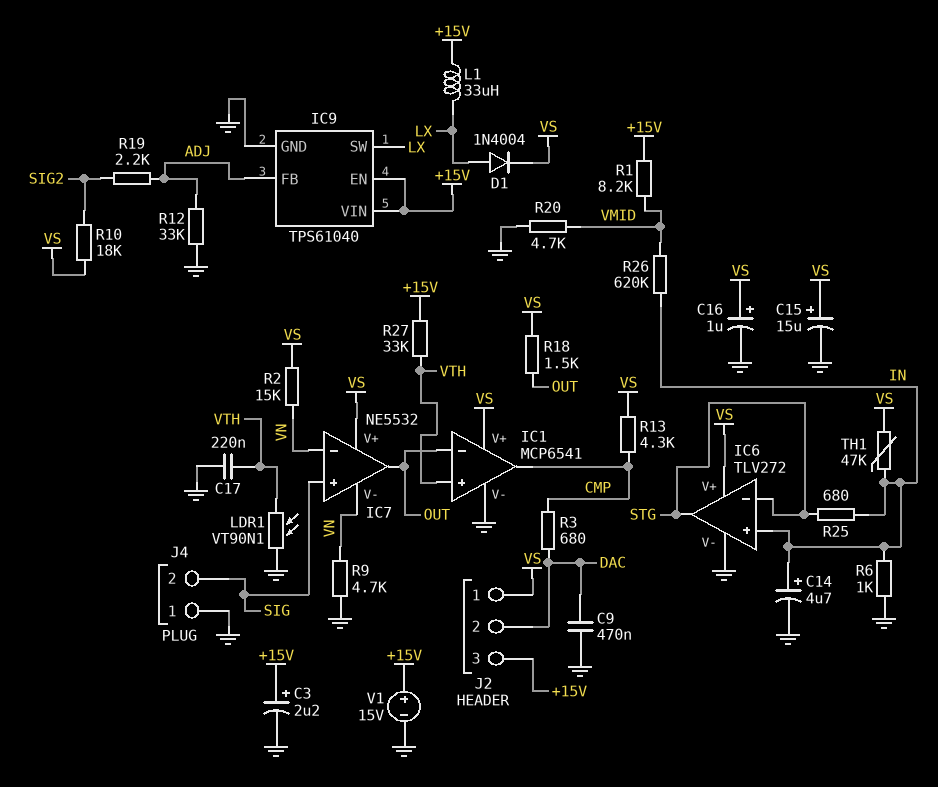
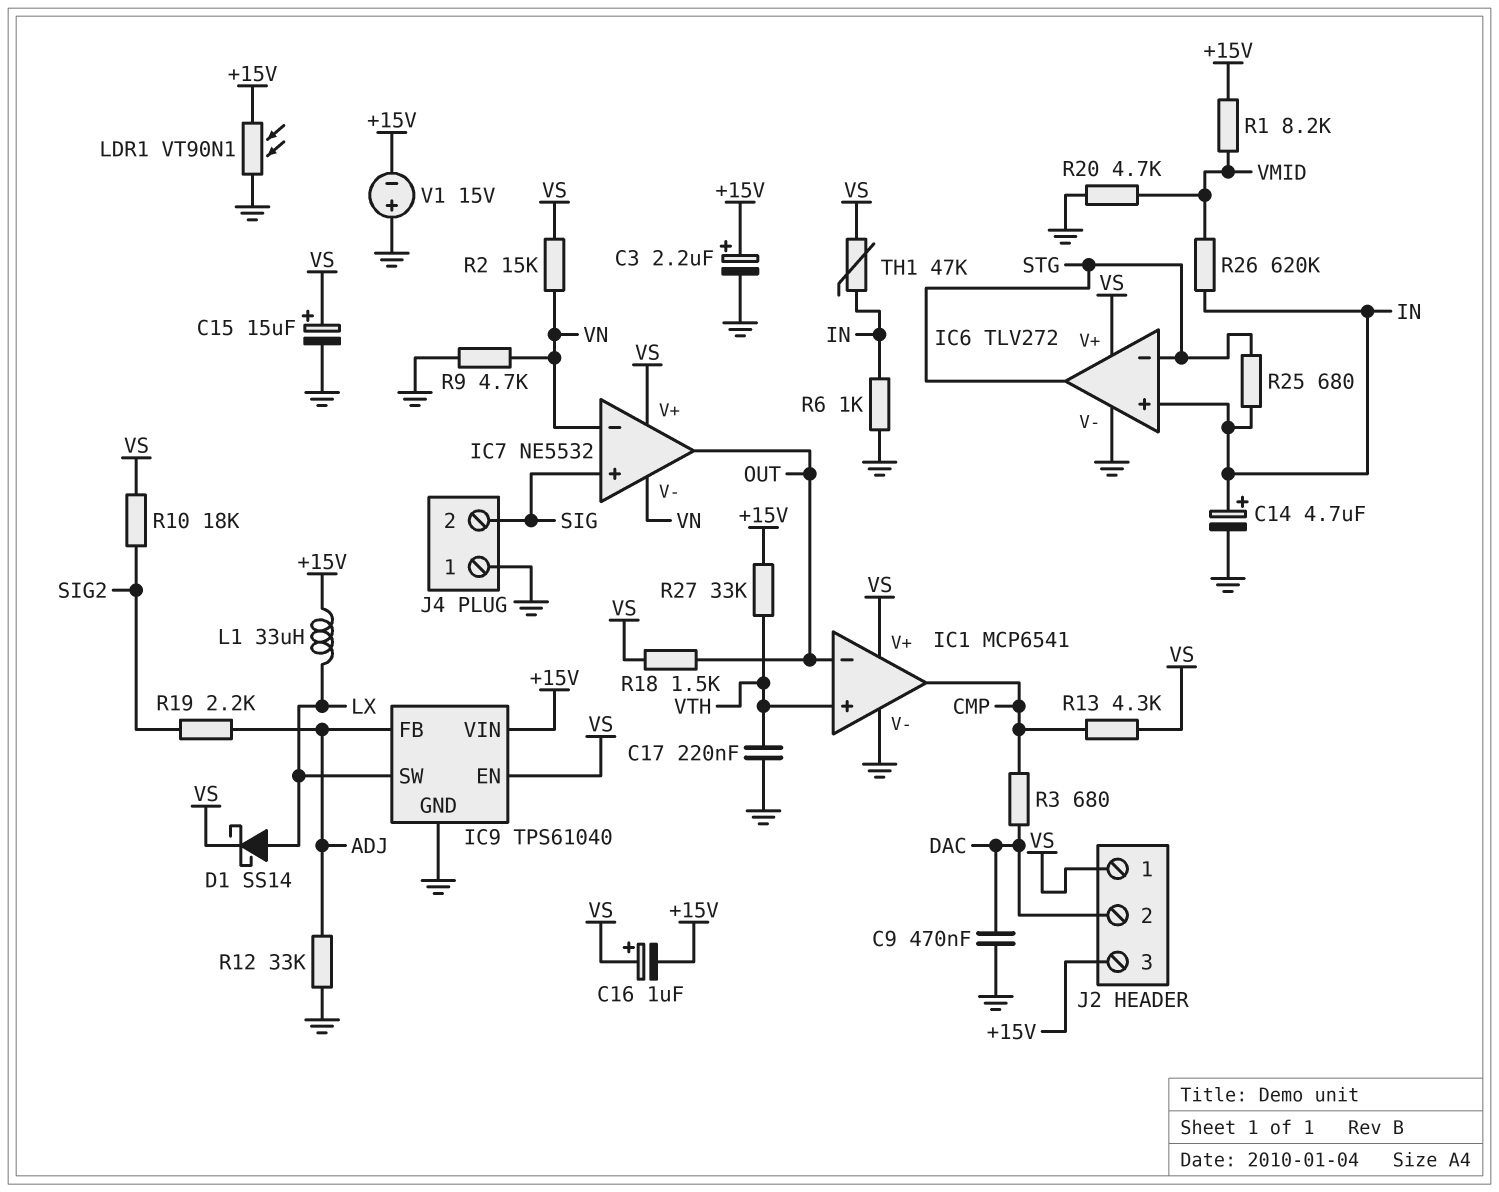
C16: 1uF (plus VS, minus GND) -> 1uF (plus VS, minus +15V)
D1: diode 1N4004 (A LX, K VS) -> schottky SS14 (A LX, K VS)
IC9 pin EN: +15V -> VS
LDR1: VT90N1 (GND, VTH) -> VT90N1 (+15V, GND)
V1: 15V (plus +15V, minus GND) -> 15V (plus GND, minus +15V)

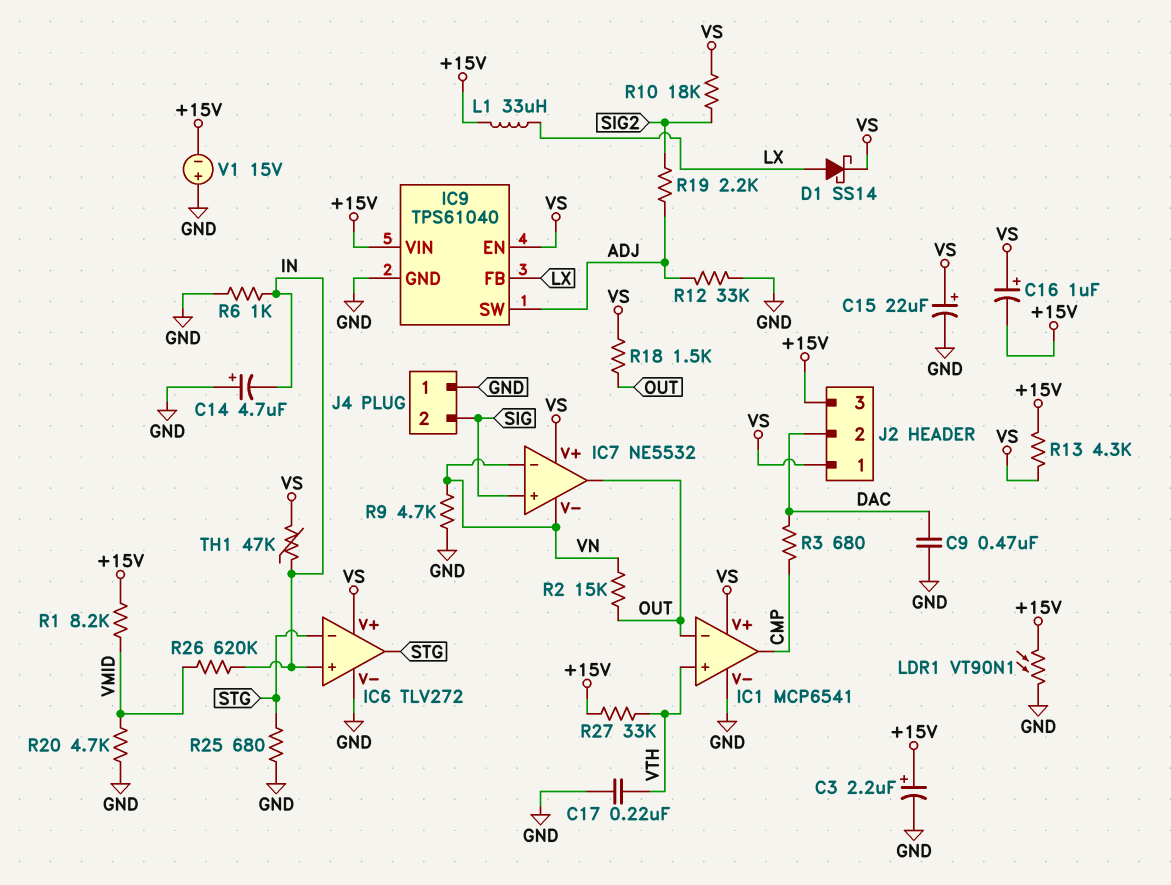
C14: 4.7uF (plus IN, minus GND) -> 4.7uF (plus GND, minus IN)
C15: 15uF (plus VS, minus GND) -> 22uF (plus VS, minus GND)
IC9 pin FB: ADJ -> LX
IC9 pin SW: LX -> ADJ
R2: 15k (VN, VS) -> 15k (OUT, VN)
R13: 4.3k (CMP, VS) -> 4.3k (+15V, VS)
R25: 680 (IN, STG) -> 680 (GND, STG)

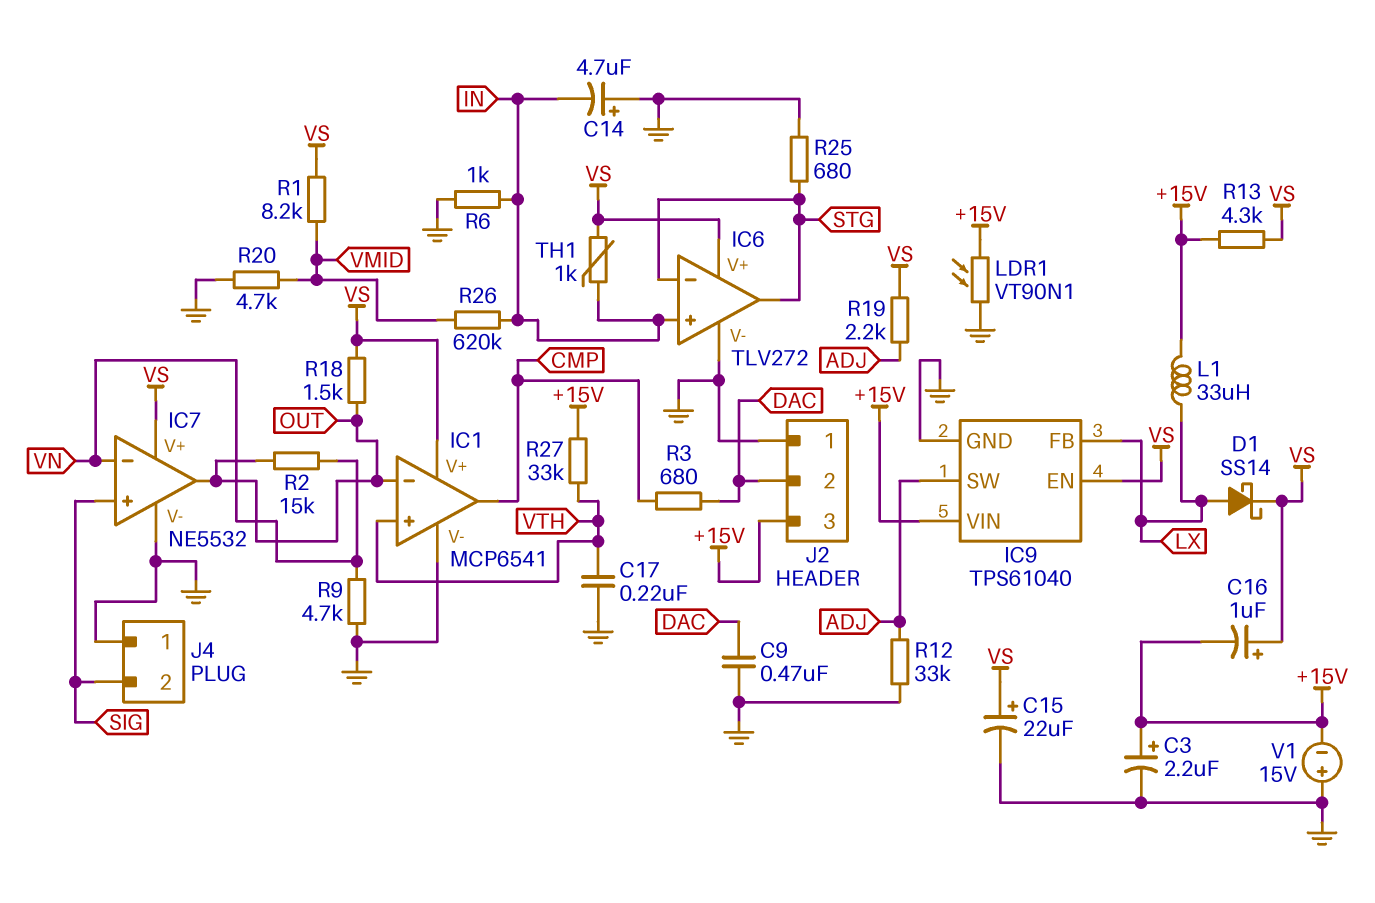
IC7 pin V-: VN -> GND
J2 pin 1: VS -> GND
R1: 8.2k (+15V, VMID) -> 8.2k (VMID, VS)
R10: 18k (SIG2, VS) -> none
R19: 2.2k (ADJ, SIG2) -> 2.2k (ADJ, VS)
TH1: 47k (IN, VS) -> 1k (IN, VS)

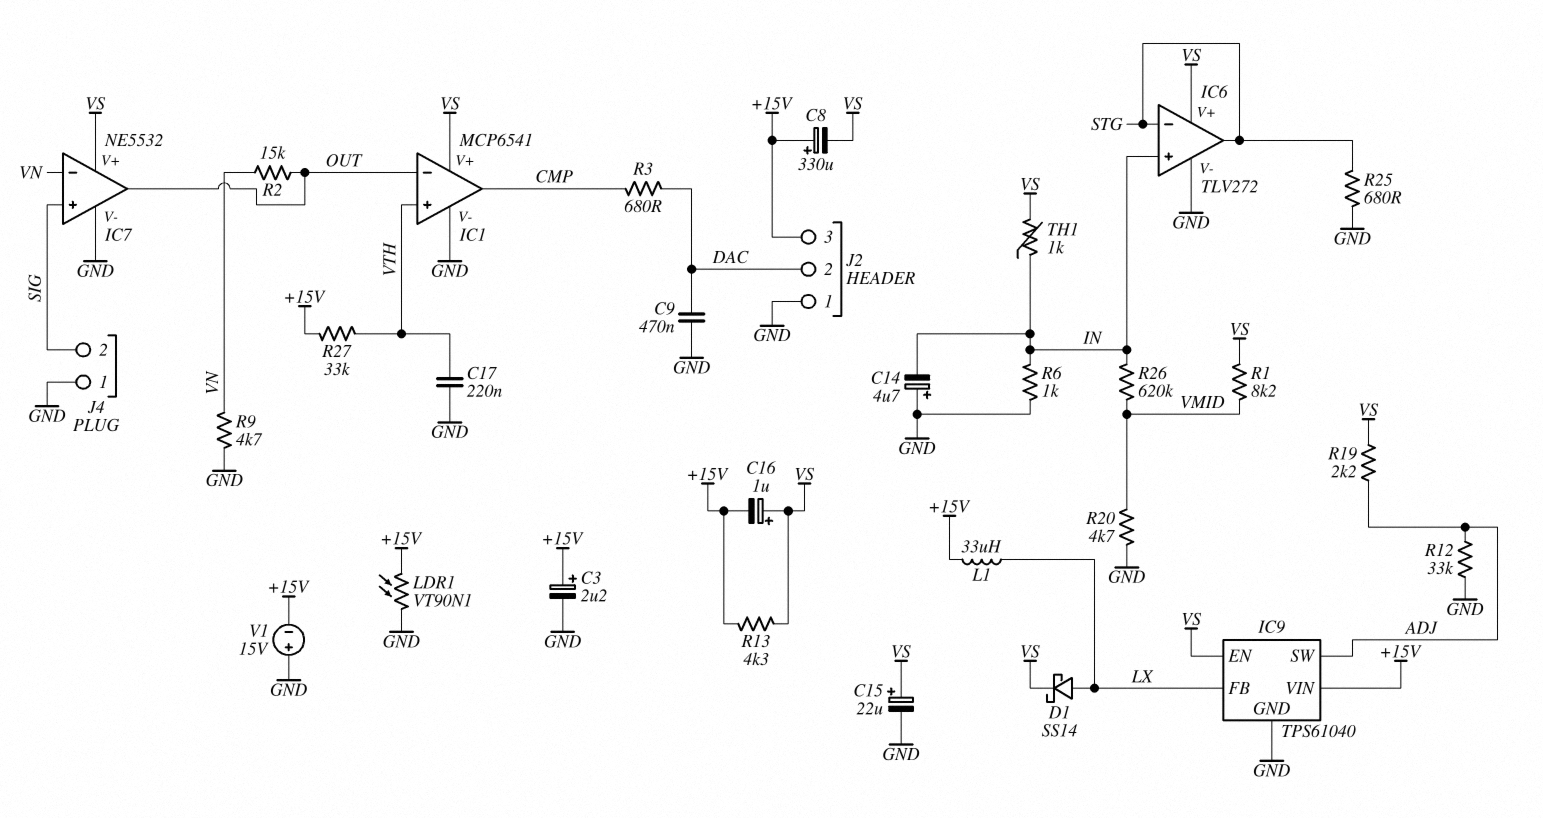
C8: none -> 330uF (plus +15V, minus VS)
R18: 1.5k (OUT, VS) -> none

